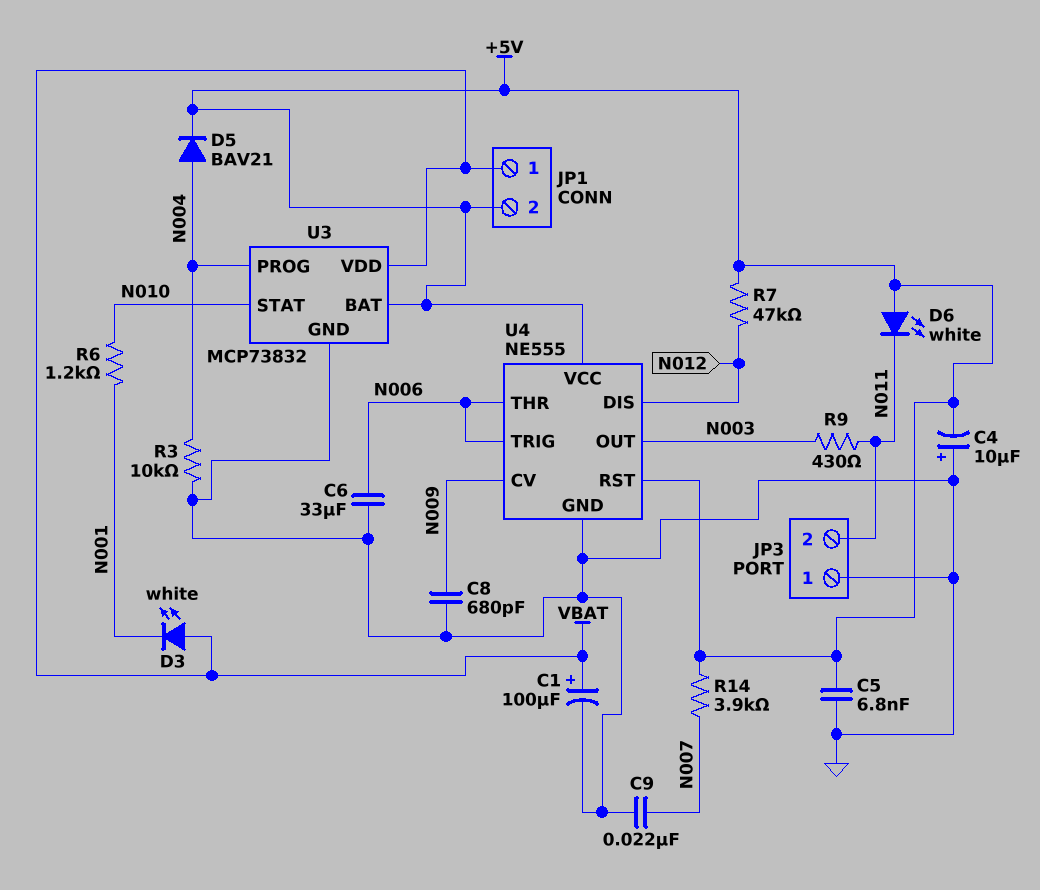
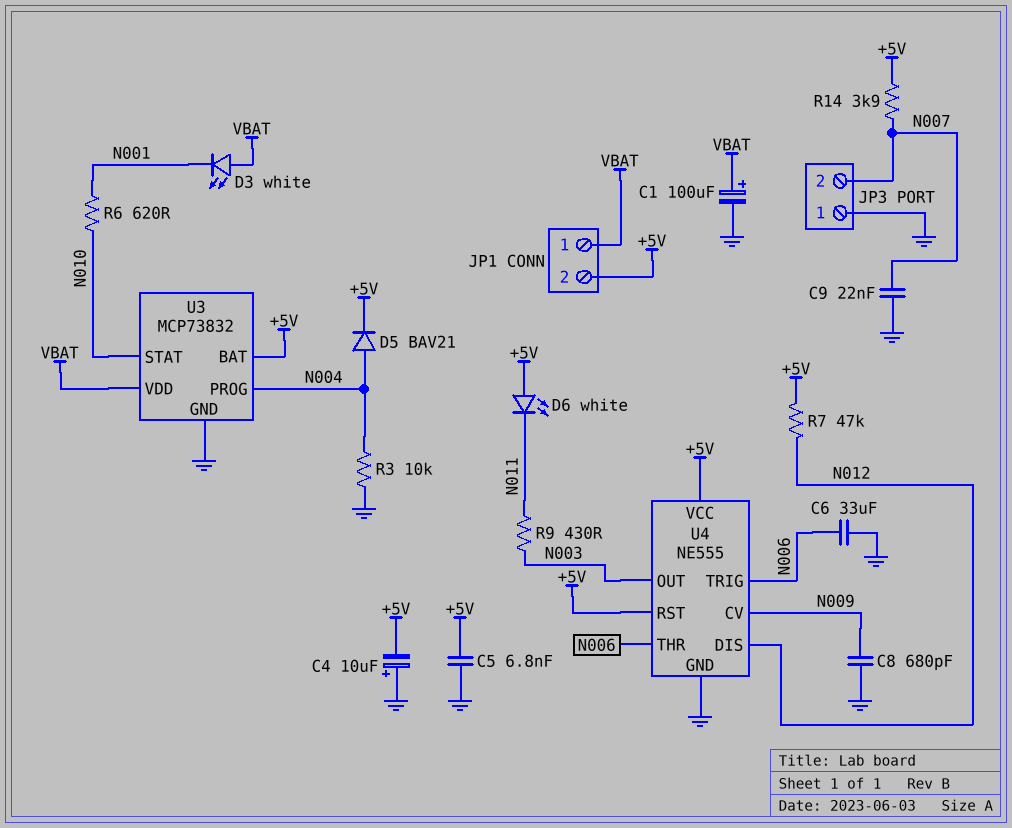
JP3 pin 2: N011 -> N007
R6: 1.2k (N001, N010) -> 620 (N001, N010)

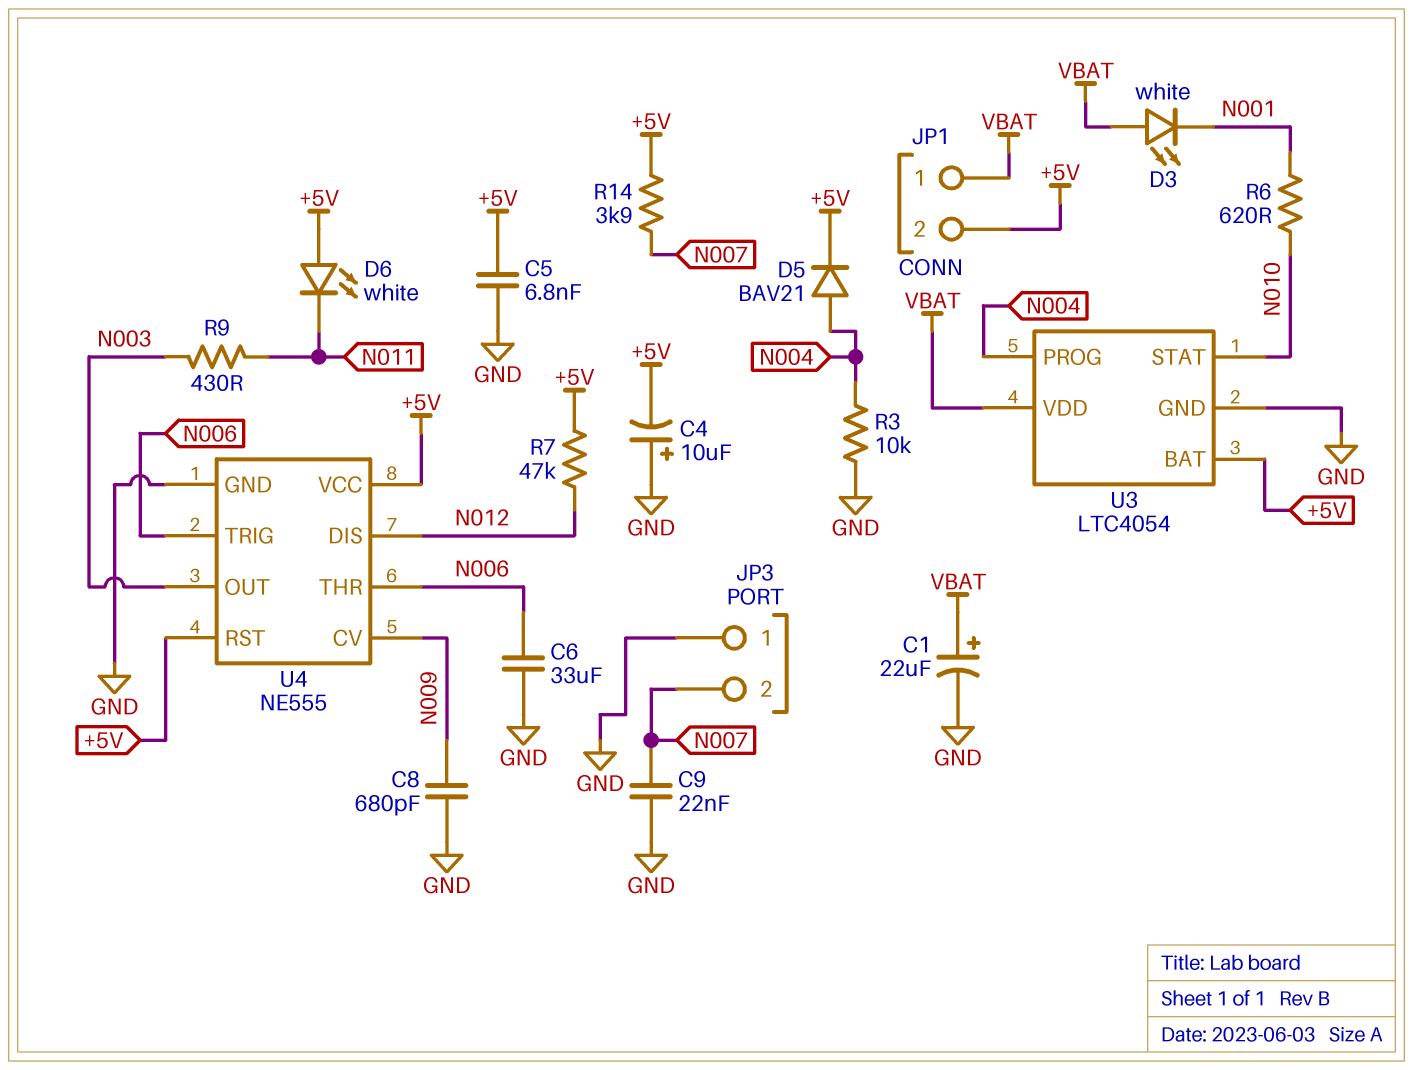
C1: 100uF (plus VBAT, minus GND) -> 22uF (plus VBAT, minus GND)
U3: MCP73832 -> LTC4054

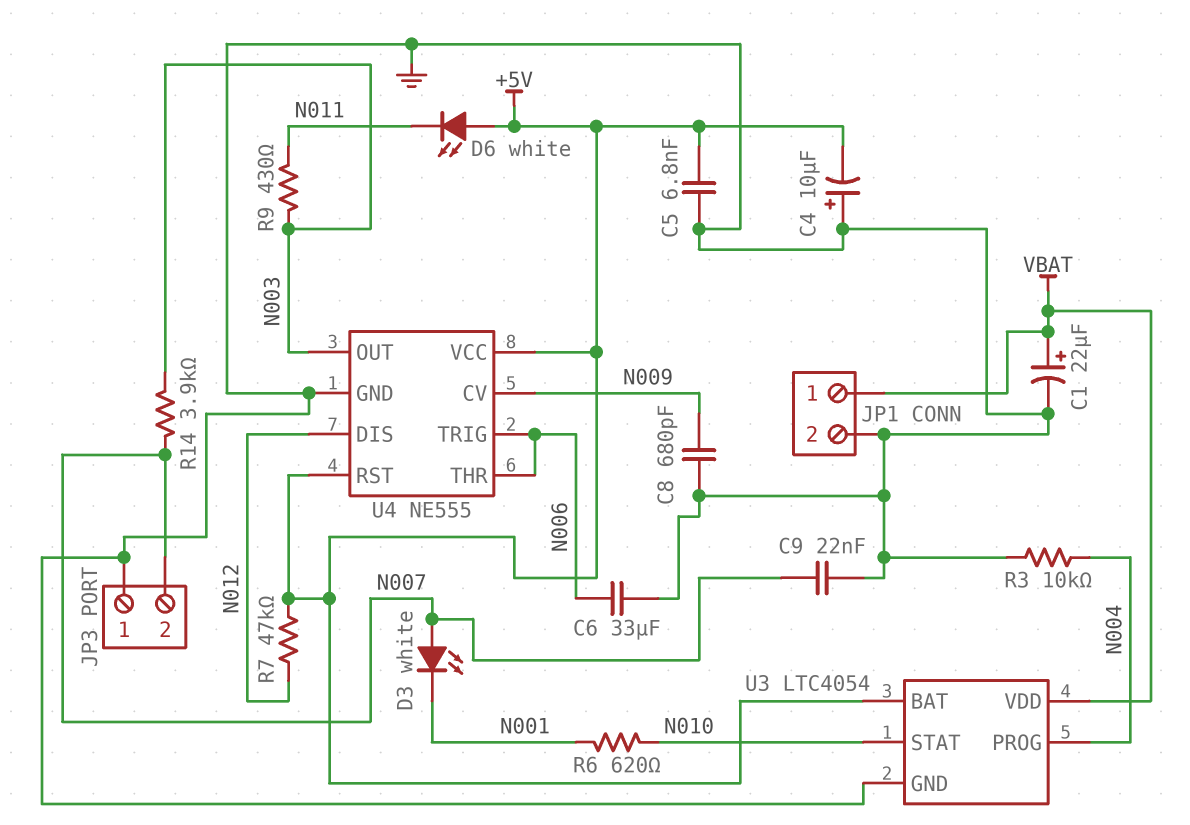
D3: LED white (A VBAT, K N001) -> LED white (A N007, K N001)
D5: diode BAV21 (A N004, K +5V) -> none
JP1 pin 2: +5V -> GND
R14: 3.9k (+5V, N007) -> 3.9k (N003, N007)

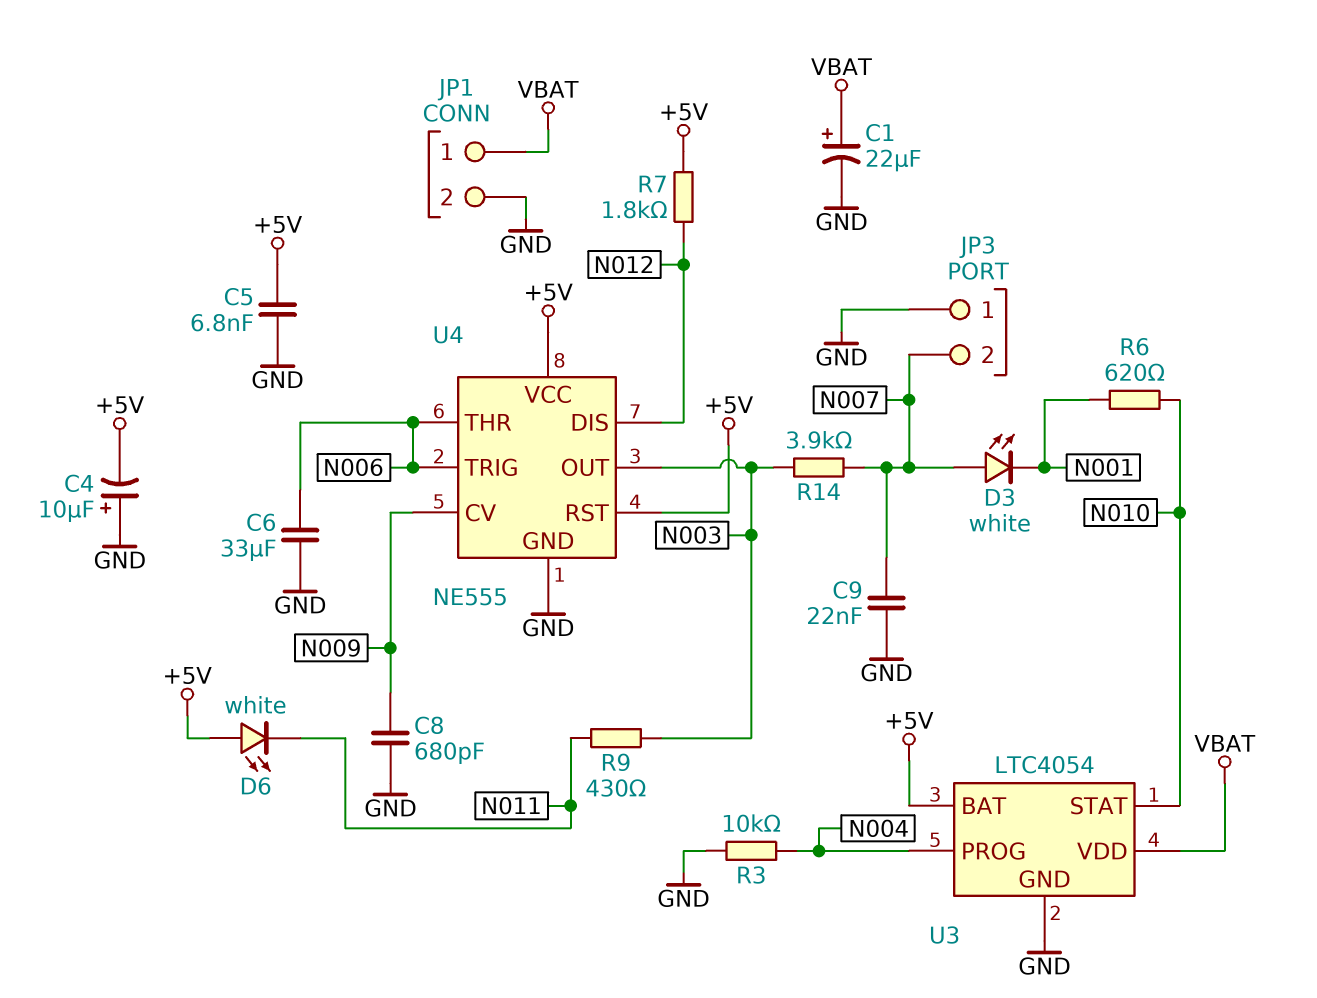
R7: 47k (+5V, N012) -> 1.8k (+5V, N012)

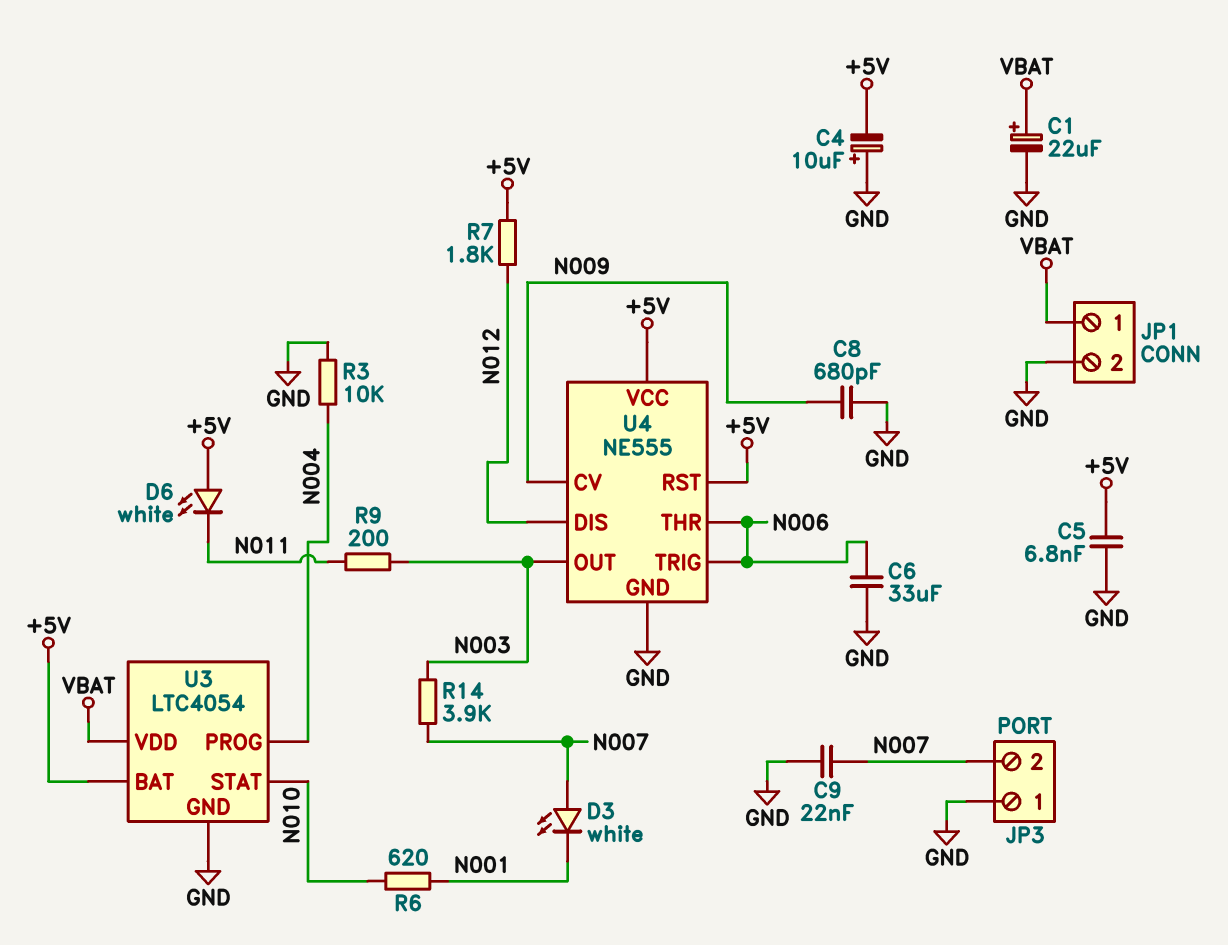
R9: 430 (N003, N011) -> 200 (N003, N011)

